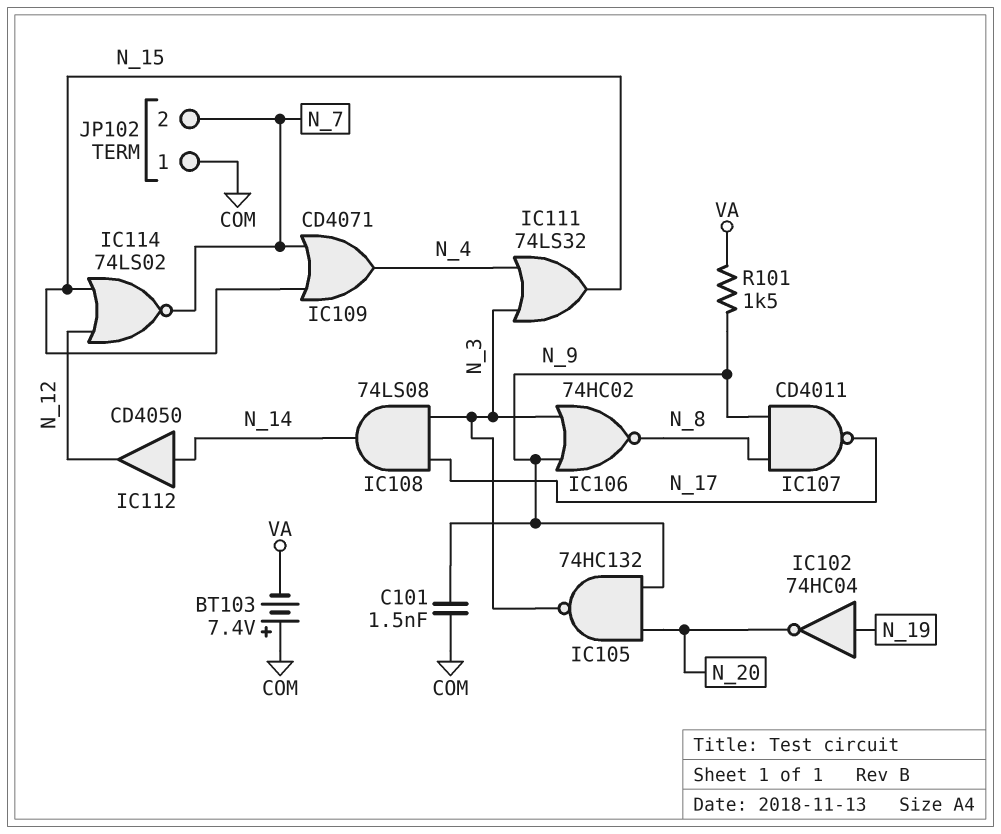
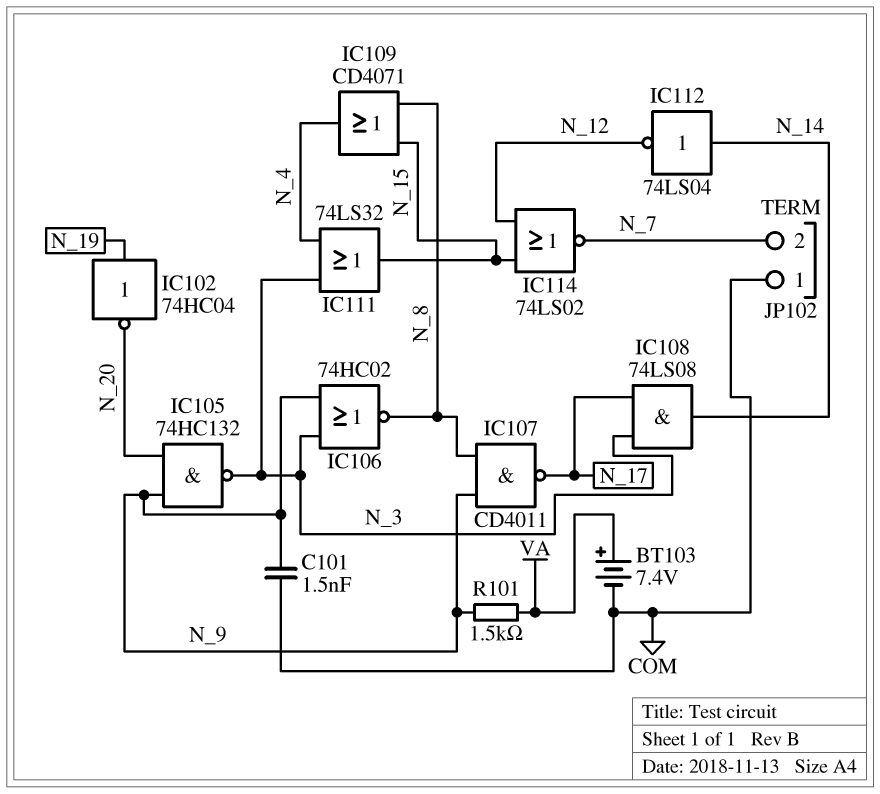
BT103: 7.4V (plus COM, minus VA) -> 7.4V (plus VA, minus COM)
IC109: OR CD4071 (in N_7, in N_15, out N_4) -> OR CD4071 (in N_8, in N_15, out N_4)
IC112: buffer CD4050 (in N_14, out N_12) -> NOT 74LS04 (in N_14, out N_12)

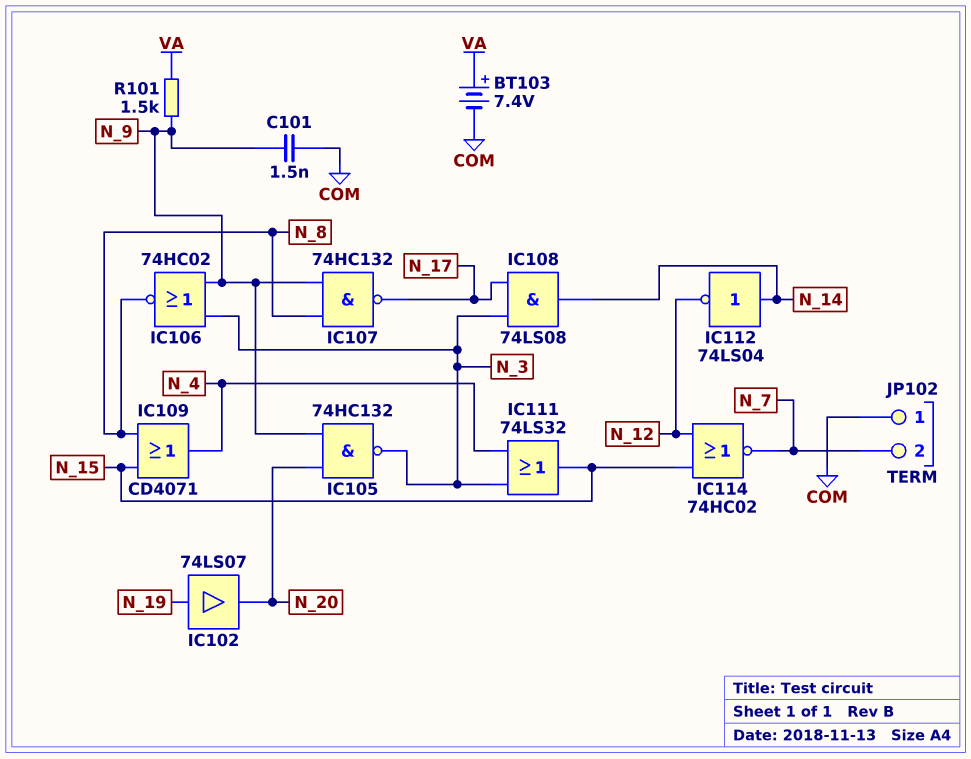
IC102: NOT 74HC04 (in N_19, out N_20) -> buffer 74LS07 (in N_19, out N_20)
IC107: NAND CD4011 (in N_8, in N_9, out N_17) -> NAND 74HC132 (in N_8, in N_9, out N_17)
IC114: NOR 74LS02 (in N_12, in N_15, out N_7) -> NOR 74HC02 (in N_12, in N_15, out N_7)

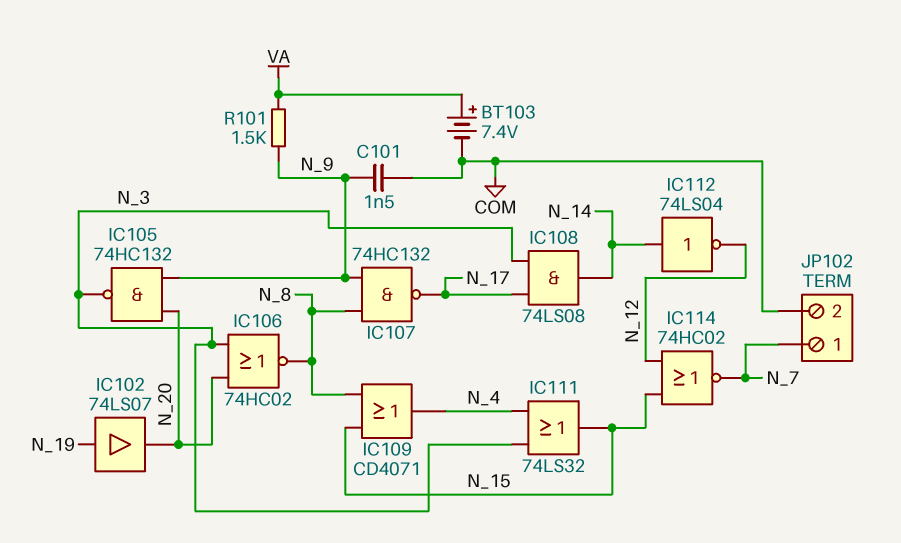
IC106: NOR 74HC02 (in N_3, in N_9, out N_8) -> NOR 74HC02 (in N_3, in N_20, out N_8)
JP102 pin 1: COM -> N_7
JP102 pin 2: N_7 -> COM

